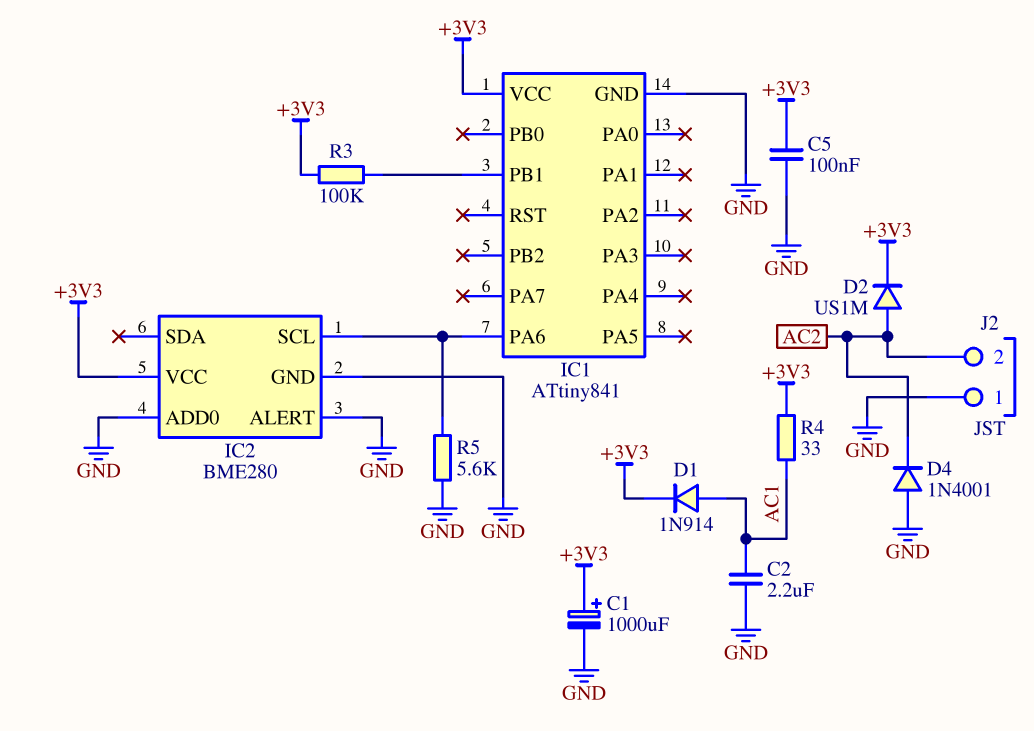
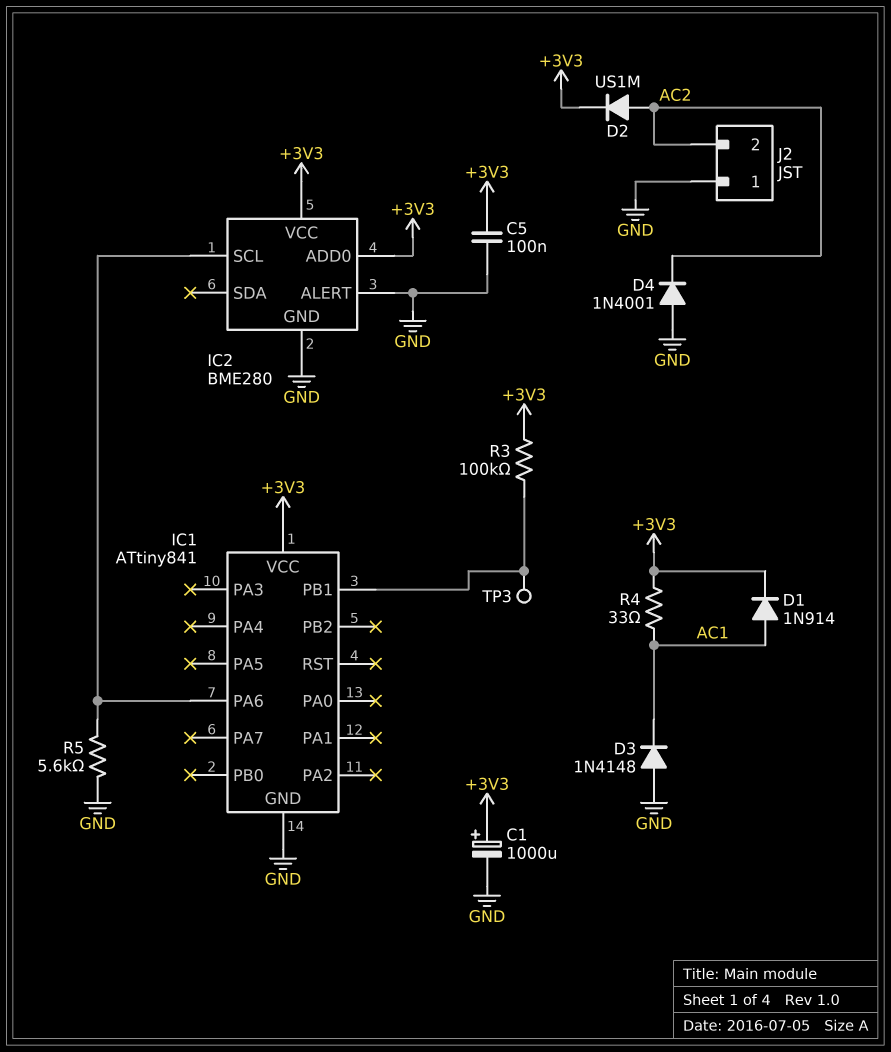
C2: 2.2uF (AC1, GND) -> none
D3: none -> diode 1N4148 (A GND, K AC1)
IC2 pin ADD0: GND -> +3V3
TP3: none -> test point (IC1/PB1)

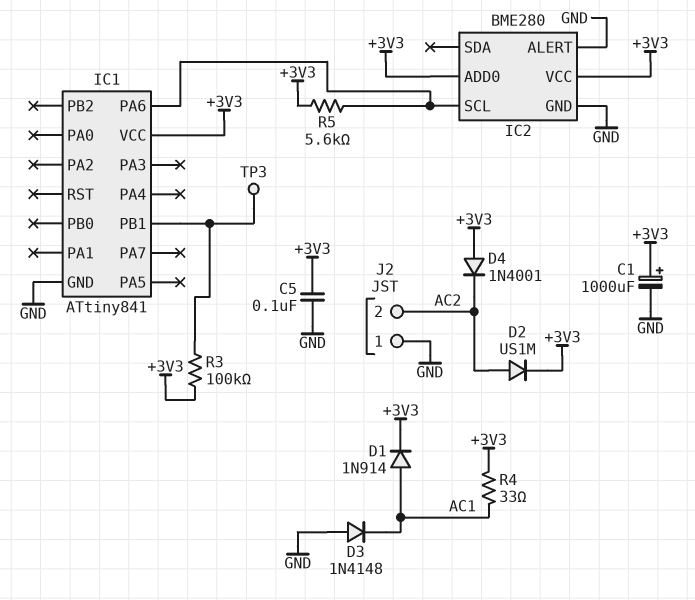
D4: diode 1N4001 (A GND, K AC2) -> diode 1N4001 (A +3V3, K AC2)
R5: 5.6k (GND, IC1/PA6) -> 5.6k (+3V3, IC1/PA6)

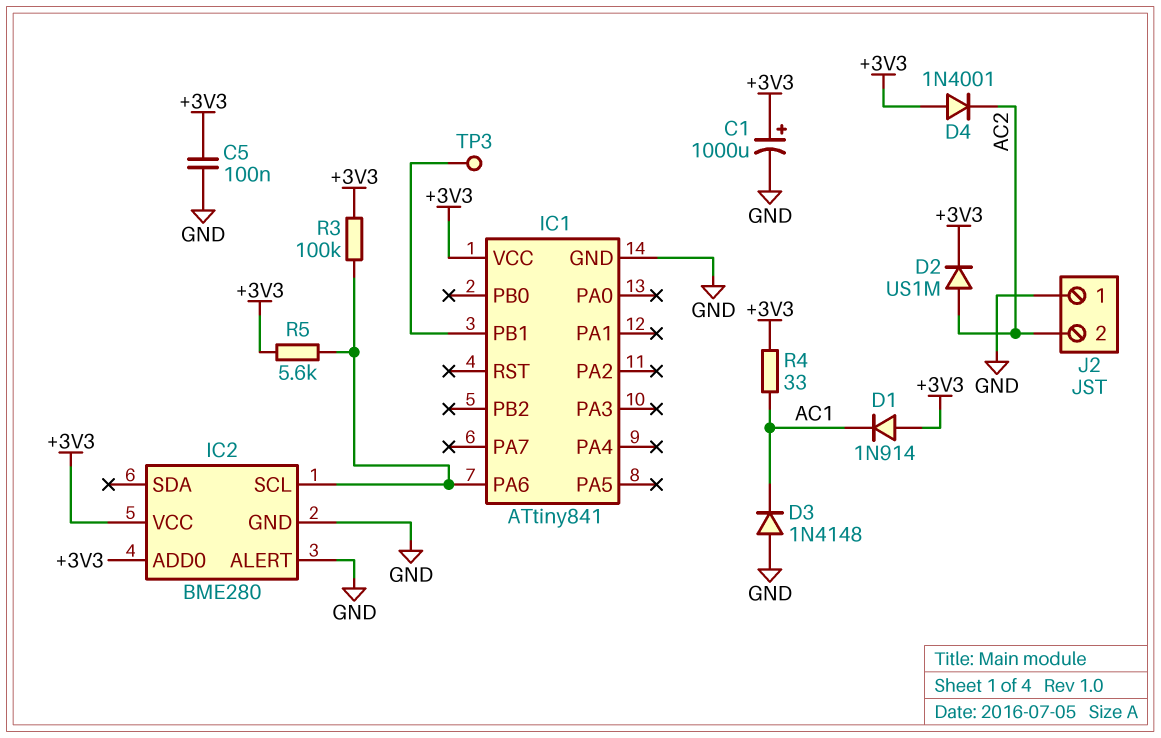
D1: diode 1N914 (A AC1, K +3V3) -> diode 1N914 (A +3V3, K AC1)
R3: 100k (+3V3, IC1/PB1) -> 100k (+3V3, IC1/PA6)

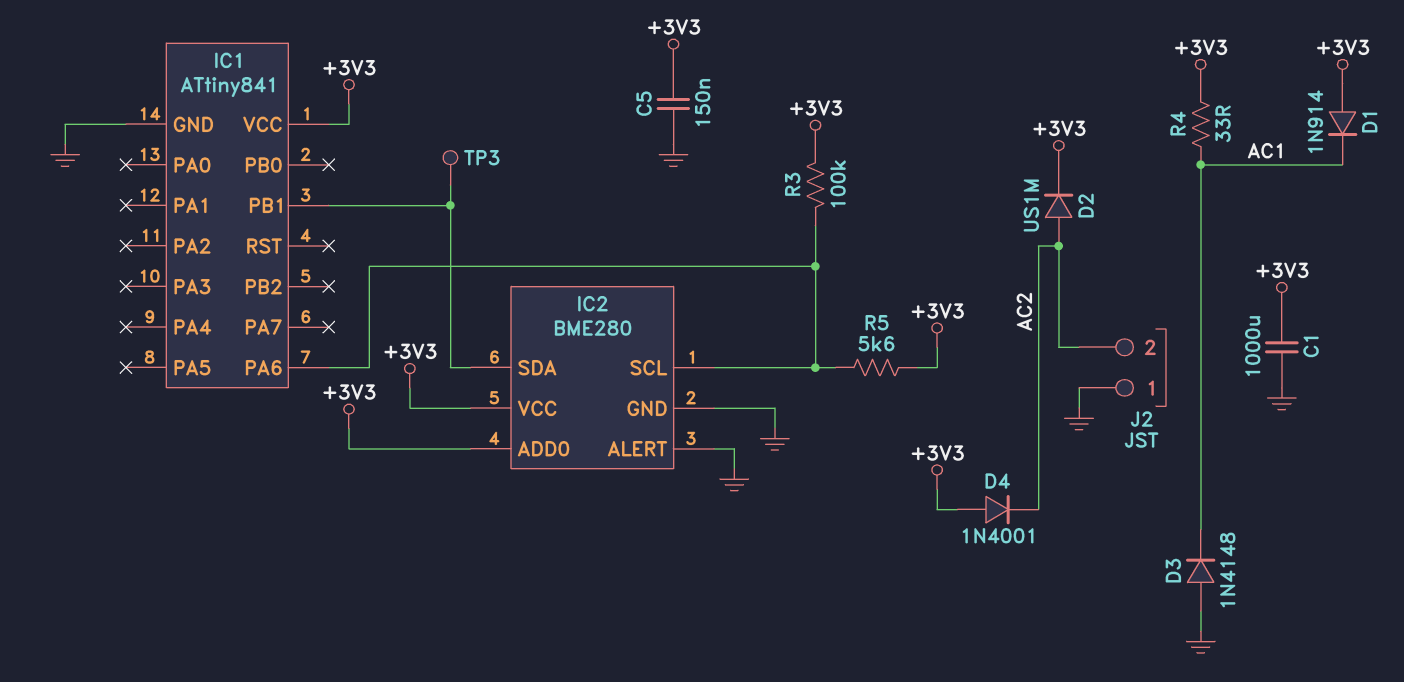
C1: 1000uF (plus +3V3, minus GND) -> 1000uF (+3V3, GND)
C5: 100nF (+3V3, GND) -> 150nF (+3V3, GND)
IC2 pin SDA: none -> IC1/PB1

